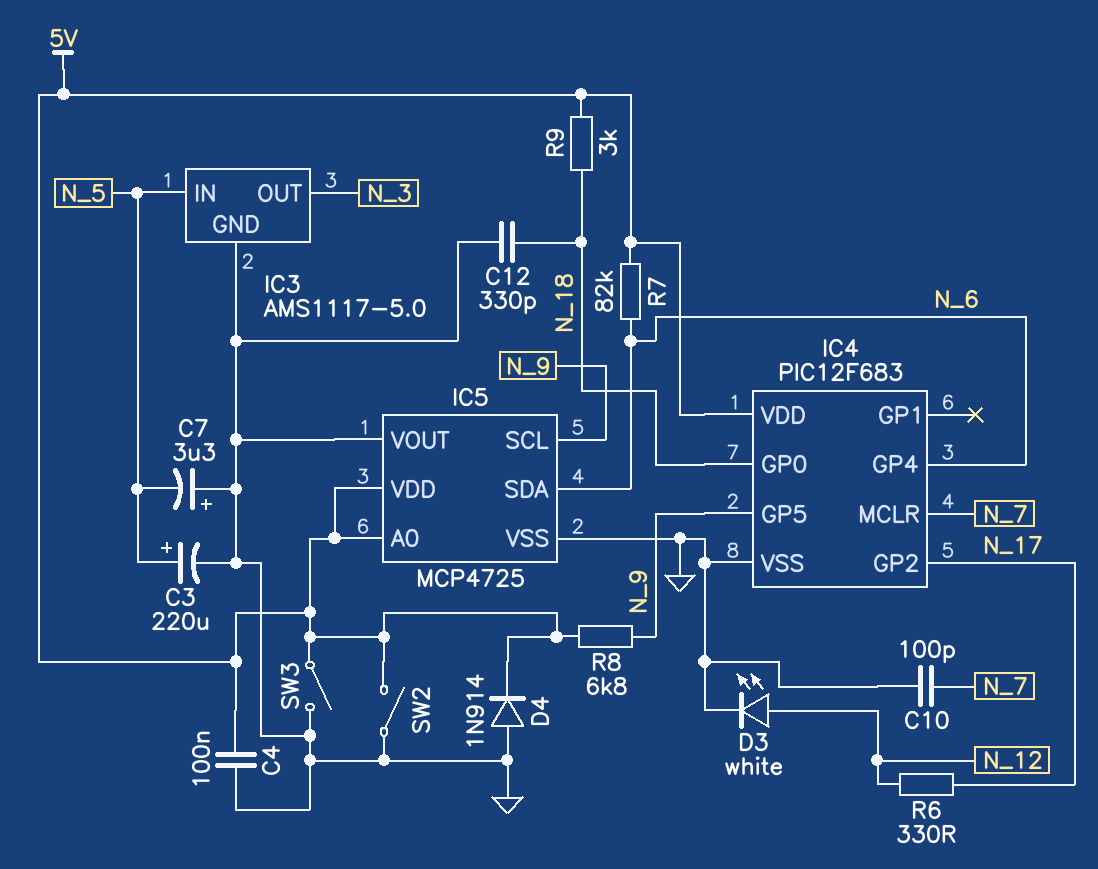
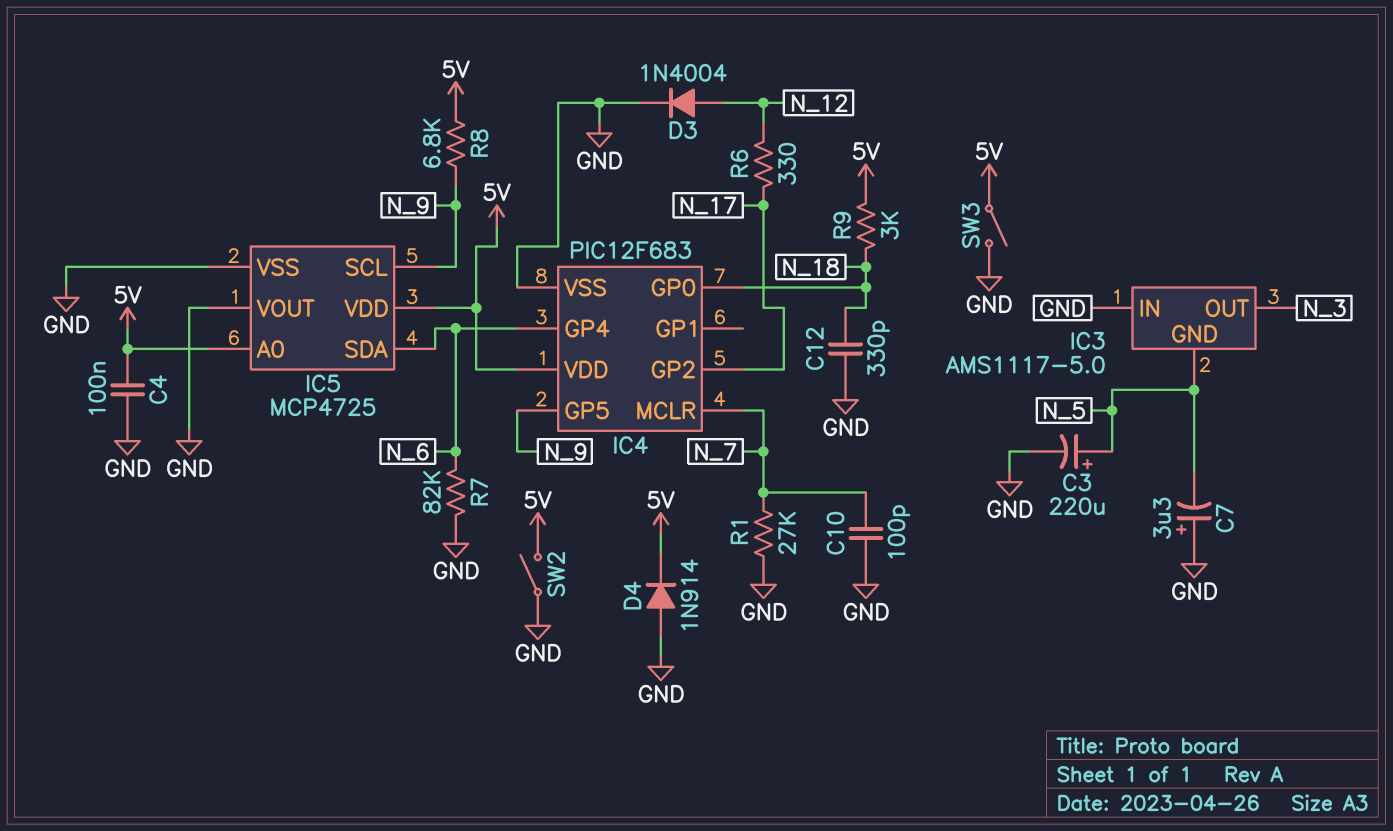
D3: LED white (A N_12, K GND) -> diode 1N4004 (A N_12, K GND)
IC3 pin GND: GND -> N_5
IC3 pin IN: N_5 -> GND
R1: none -> 27k (GND, N_7)
R7: 82k (5V, N_6) -> 82k (GND, N_6)

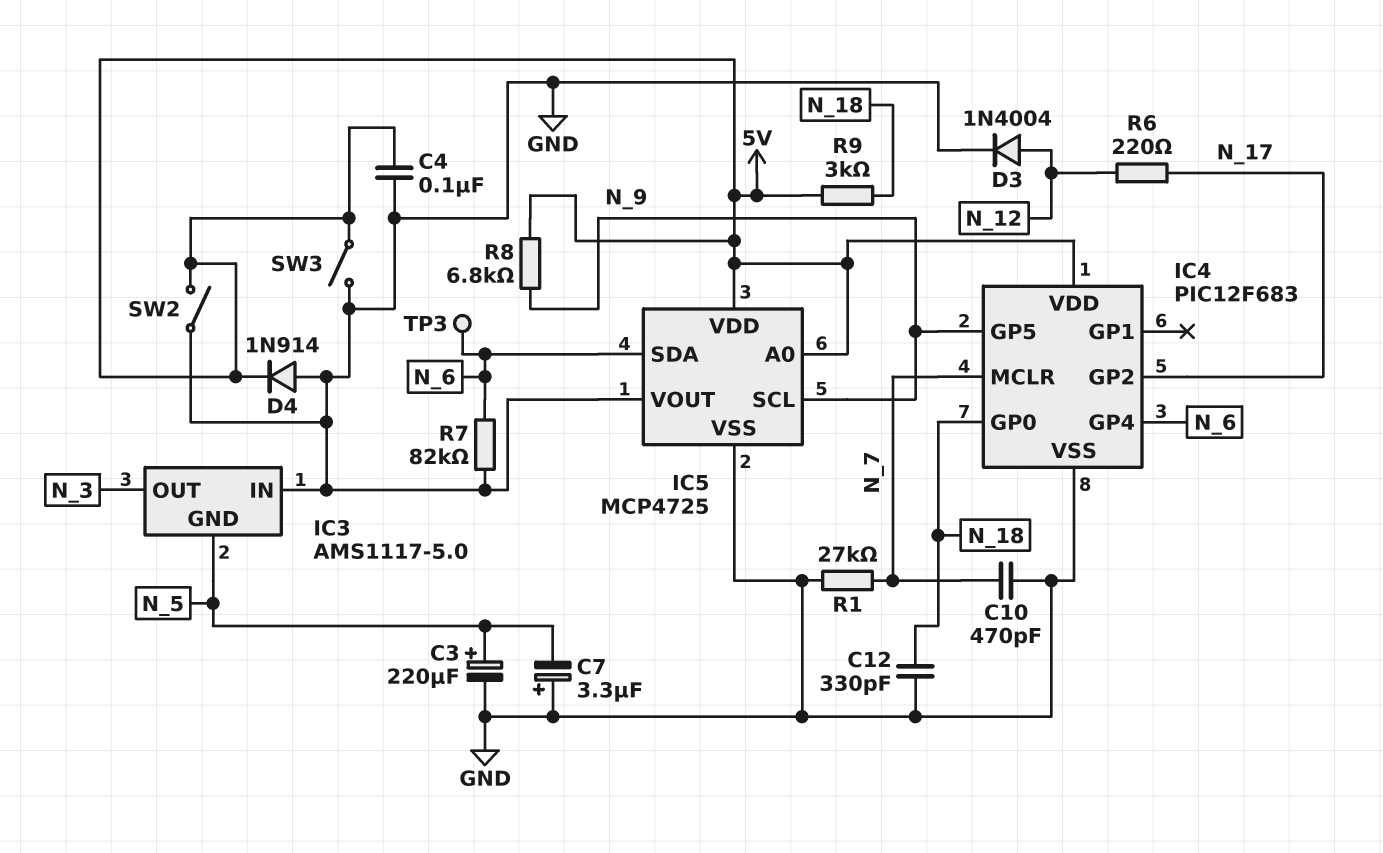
C10: 100pF (GND, N_7) -> 470pF (GND, N_7)
R6: 330 (N_12, N_17) -> 220 (N_12, N_17)
TP3: none -> test point (N_6)

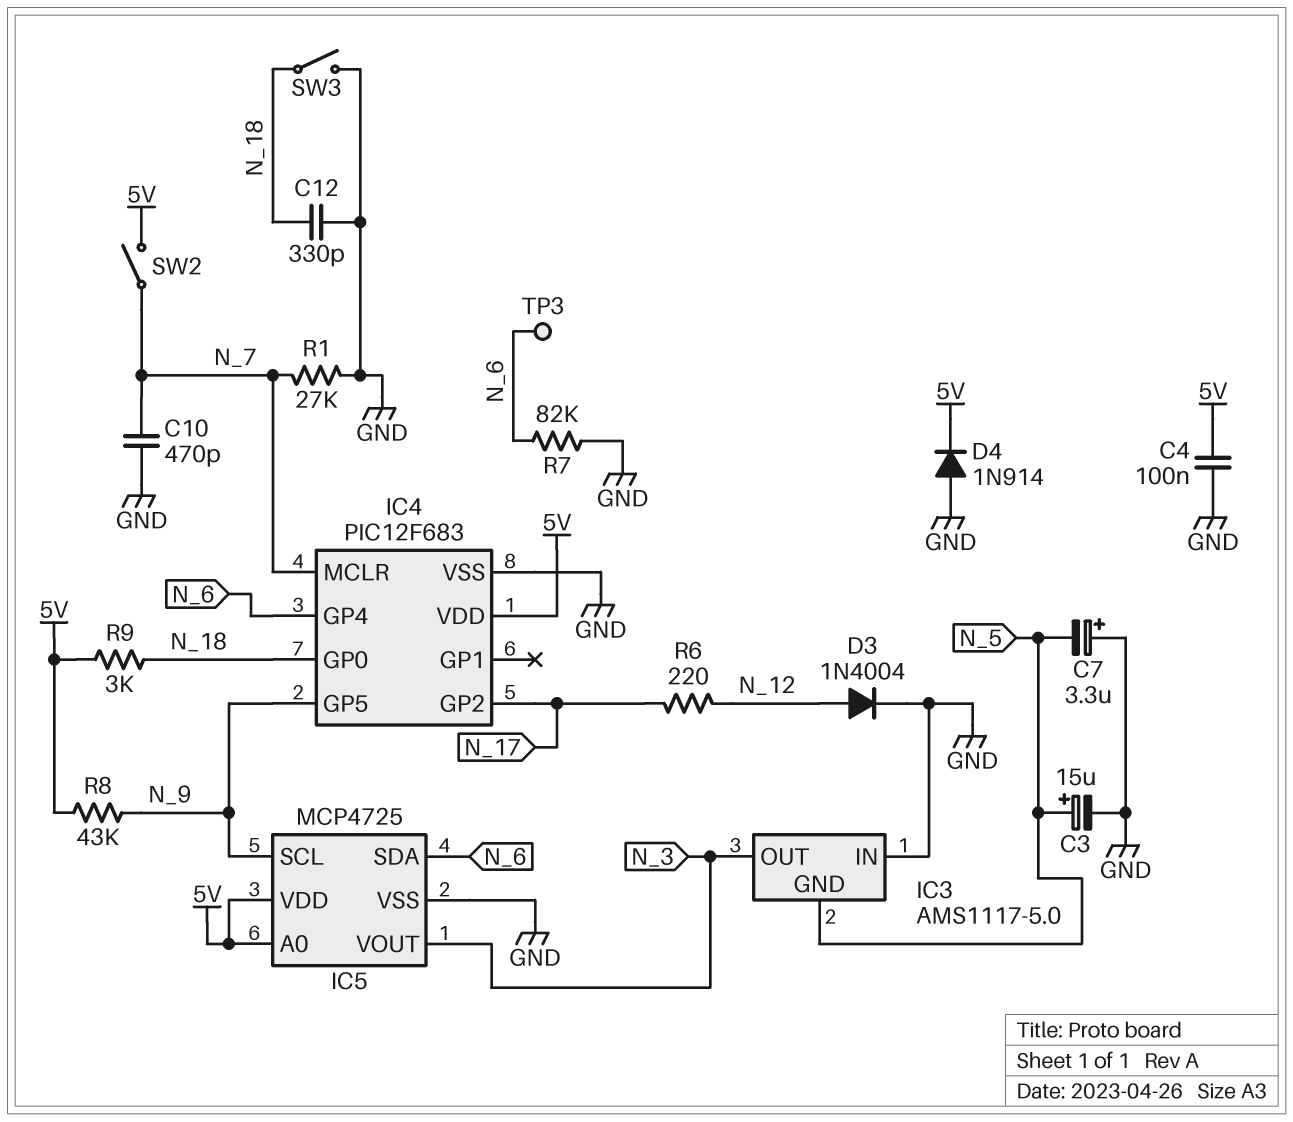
C3: 220uF (plus N_5, minus GND) -> 15uF (plus N_5, minus GND)
IC5 pin VOUT: GND -> N_3
R8: 6.8k (5V, N_9) -> 43k (5V, N_9)
SW2: switch (5V, GND) -> switch (5V, N_7)
SW3: switch (5V, GND) -> switch (GND, N_18)

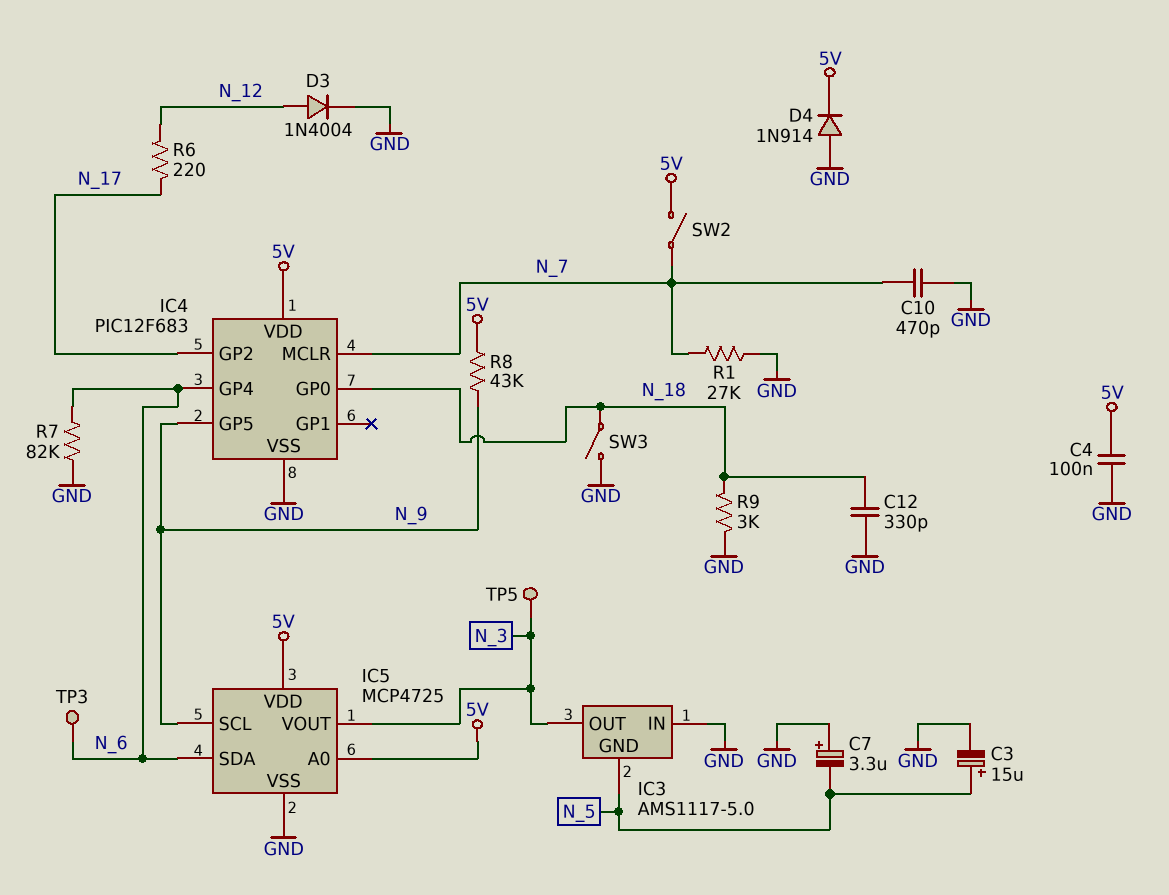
R9: 3k (5V, N_18) -> 3k (GND, N_18)
TP5: none -> test point (N_3)

